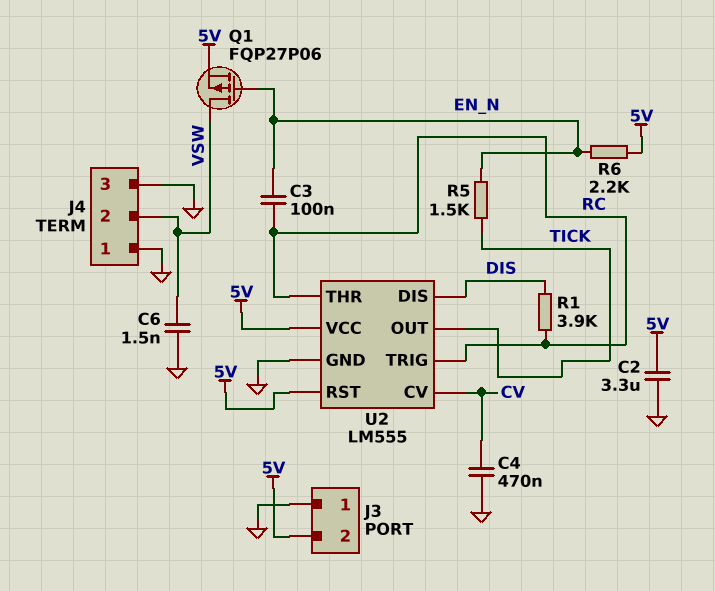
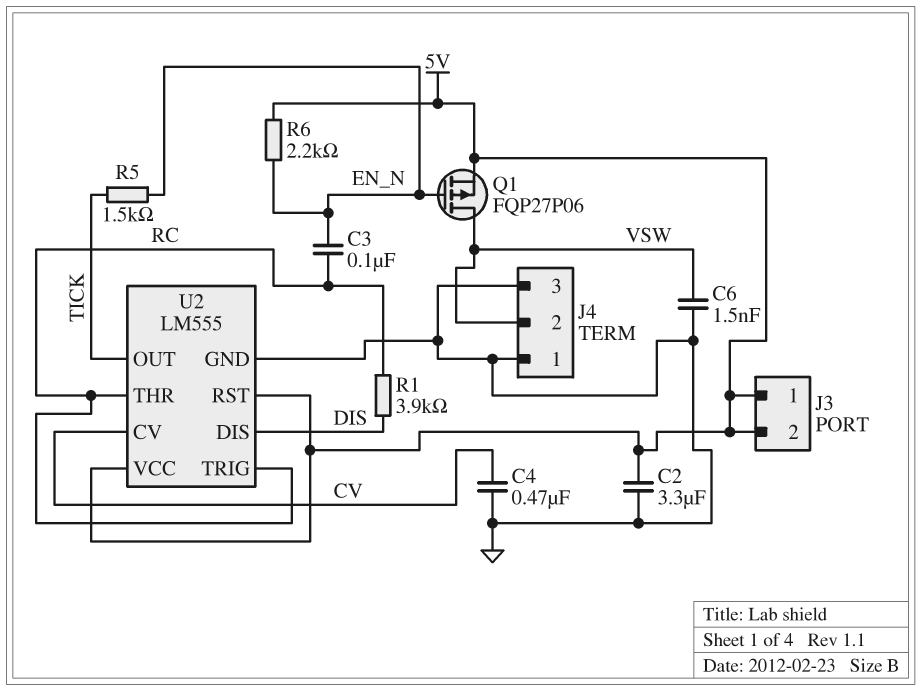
J3 pin 1: GND -> 5V

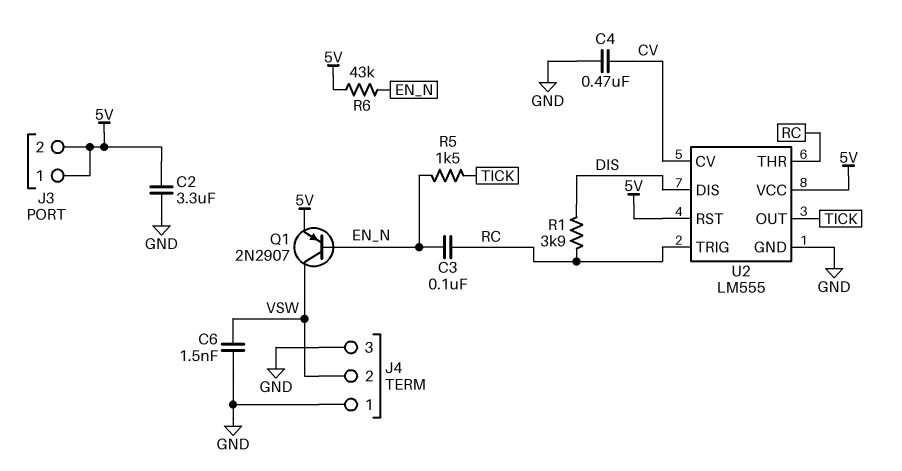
Q1: PMOS FQP27P06 (G EN_N, D VSW, S 5V) -> PNP 2N2907 (B EN_N, C VSW, E 5V)
R6: 2.2k (5V, EN_N) -> 43k (5V, EN_N)

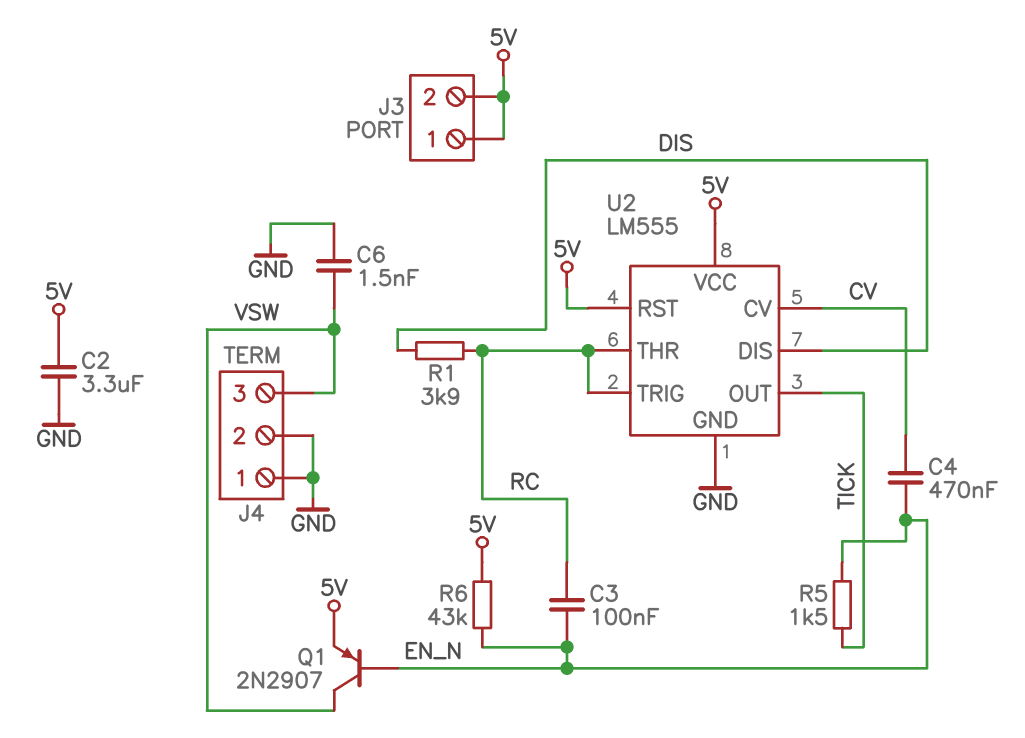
C4: 470nF (CV, GND) -> 470nF (CV, EN_N)
J4 pin 2: VSW -> GND
J4 pin 3: GND -> VSW

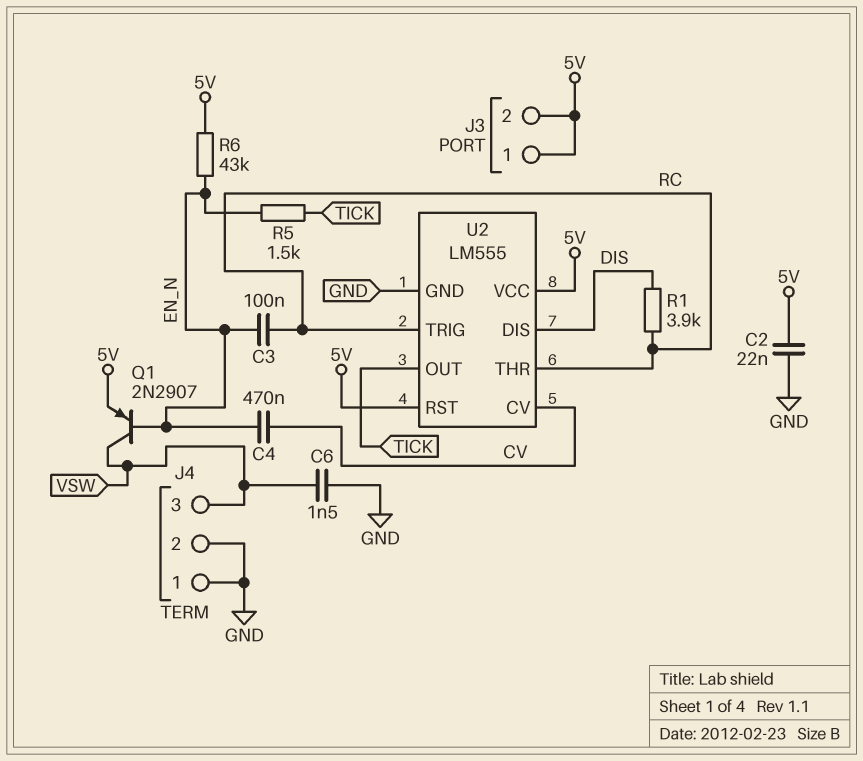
C2: 3.3uF (5V, GND) -> 22nF (5V, GND)

